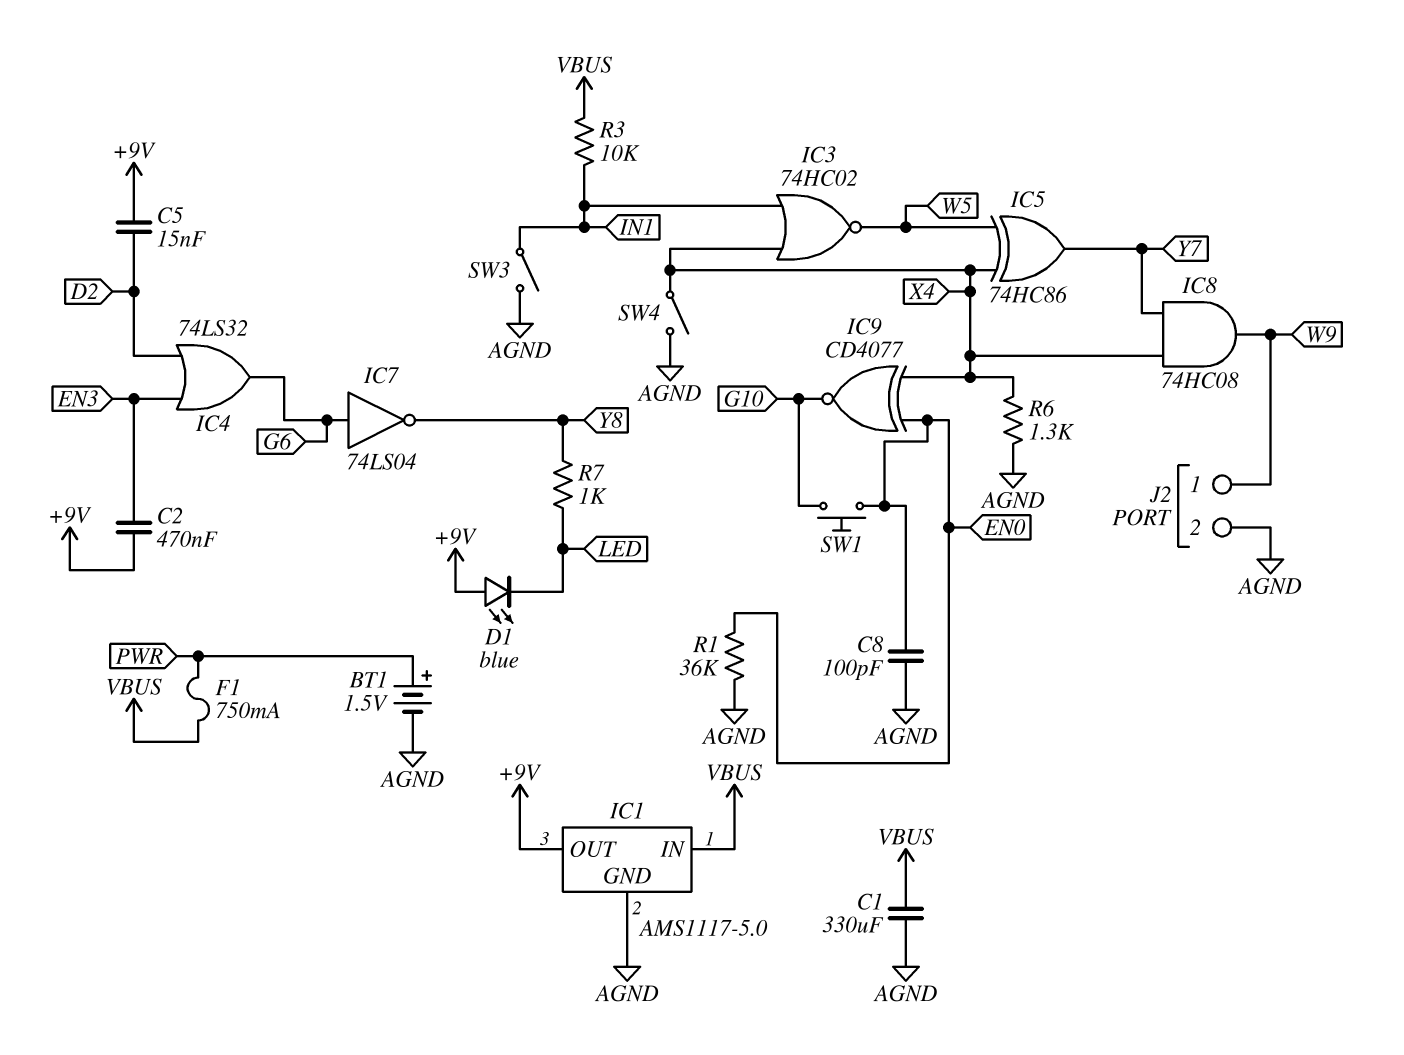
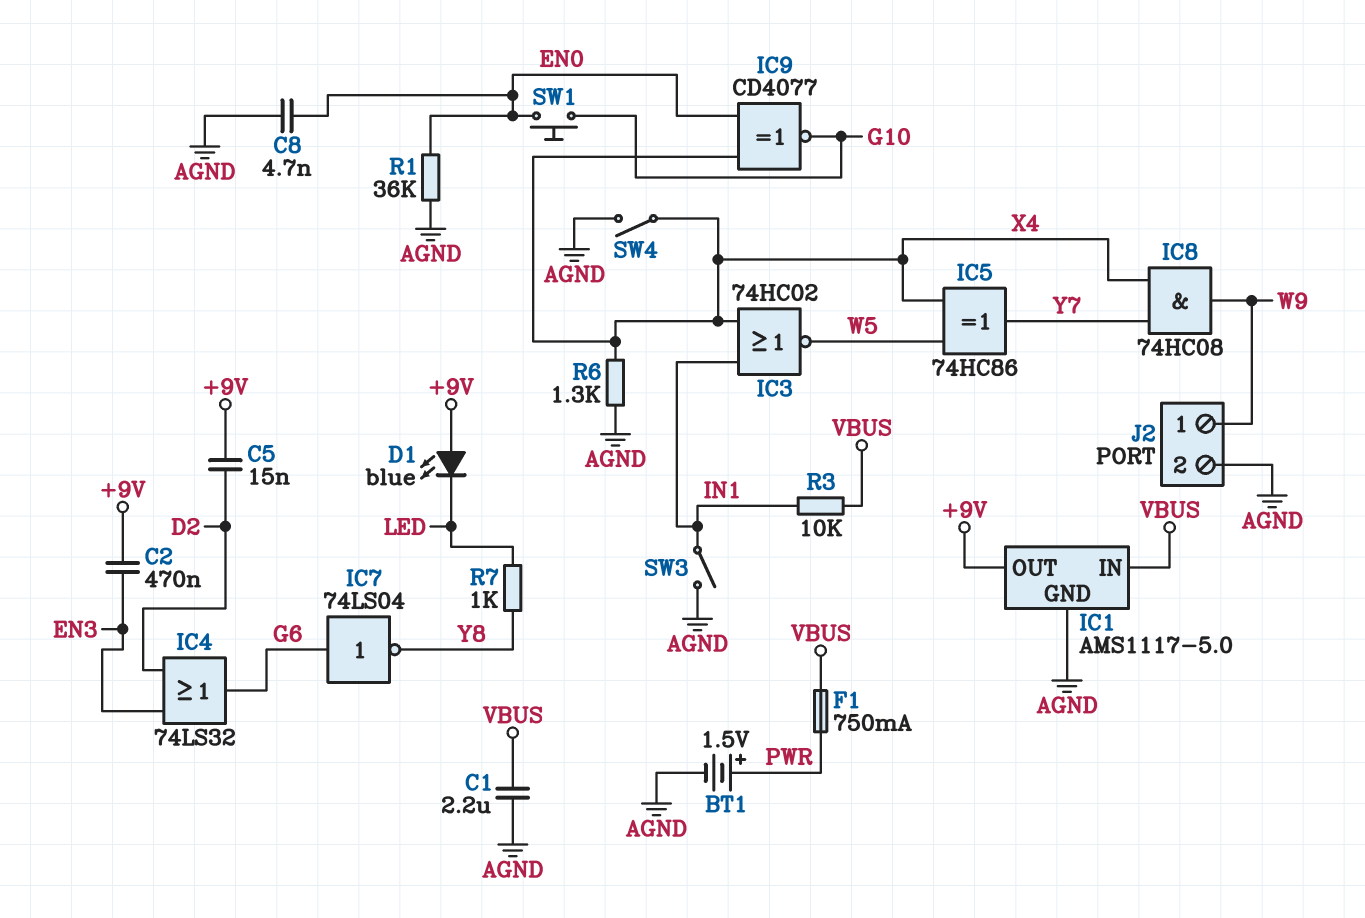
C1: 330uF (AGND, VBUS) -> 2.2uF (AGND, VBUS)
C8: 100pF (AGND, EN0) -> 4.7nF (AGND, EN0)

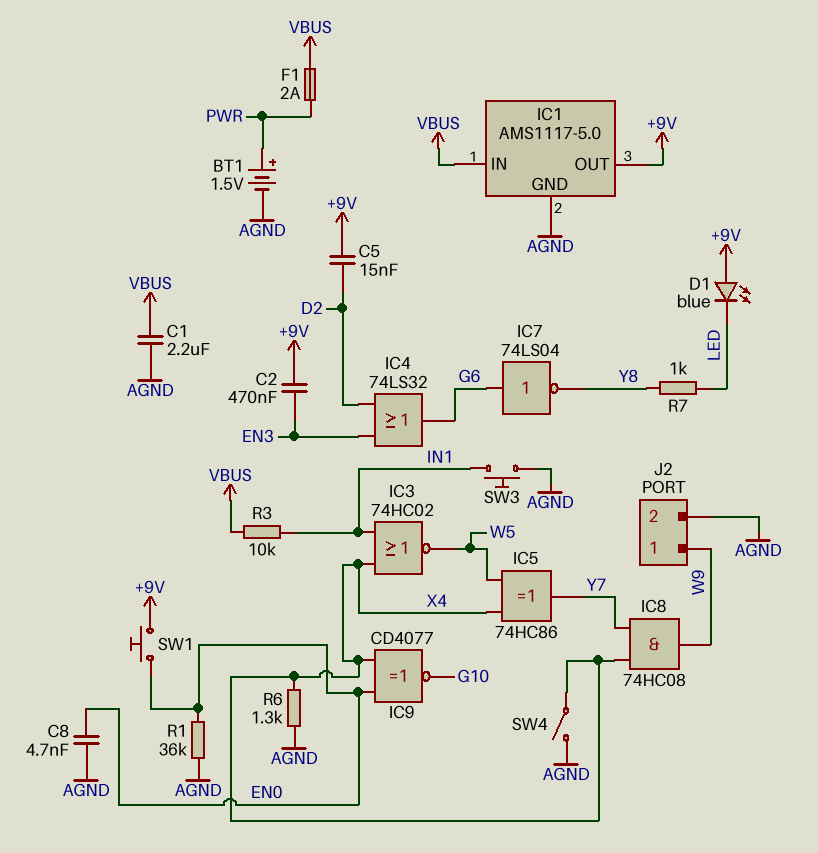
F1: 750mA (PWR, VBUS) -> 2A (PWR, VBUS)
SW1: button (EN0, G10) -> button (+9V, EN0)
SW3: switch (AGND, IN1) -> button (AGND, IN1)

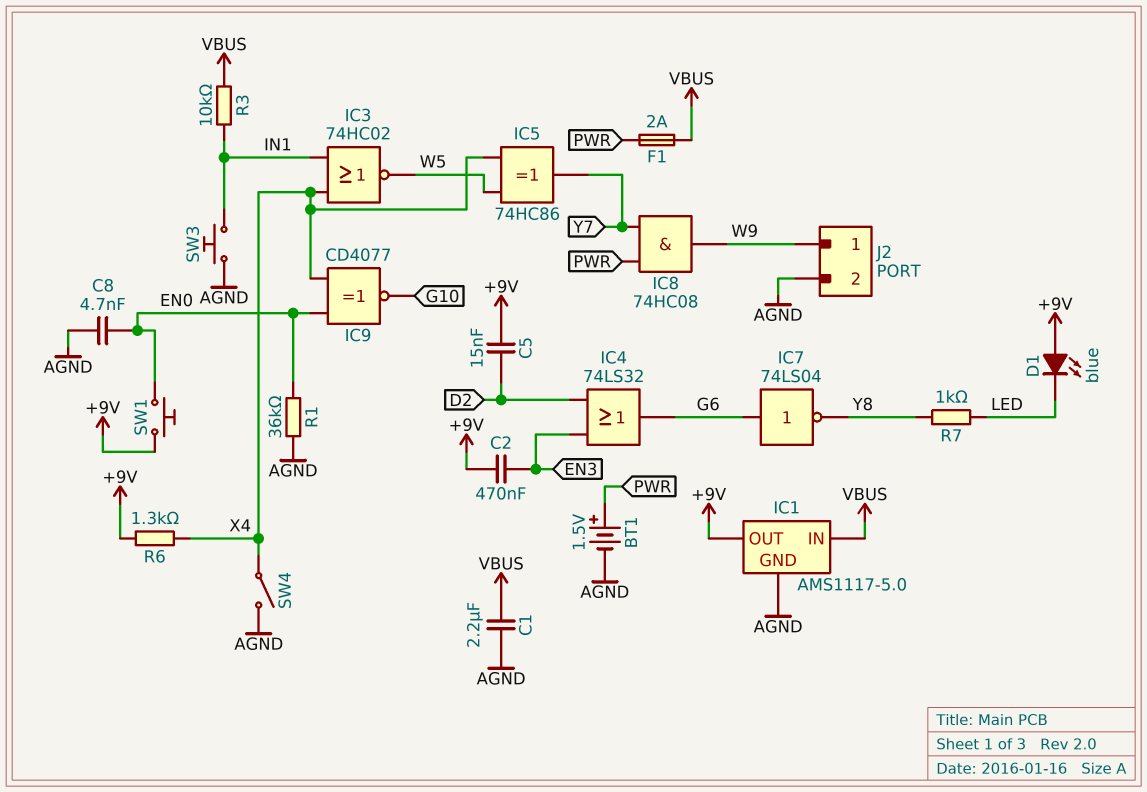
IC8: AND 74HC08 (in X4, in Y7, out W9) -> AND 74HC08 (in PWR, in Y7, out W9)
R6: 1.3k (AGND, X4) -> 1.3k (+9V, X4)

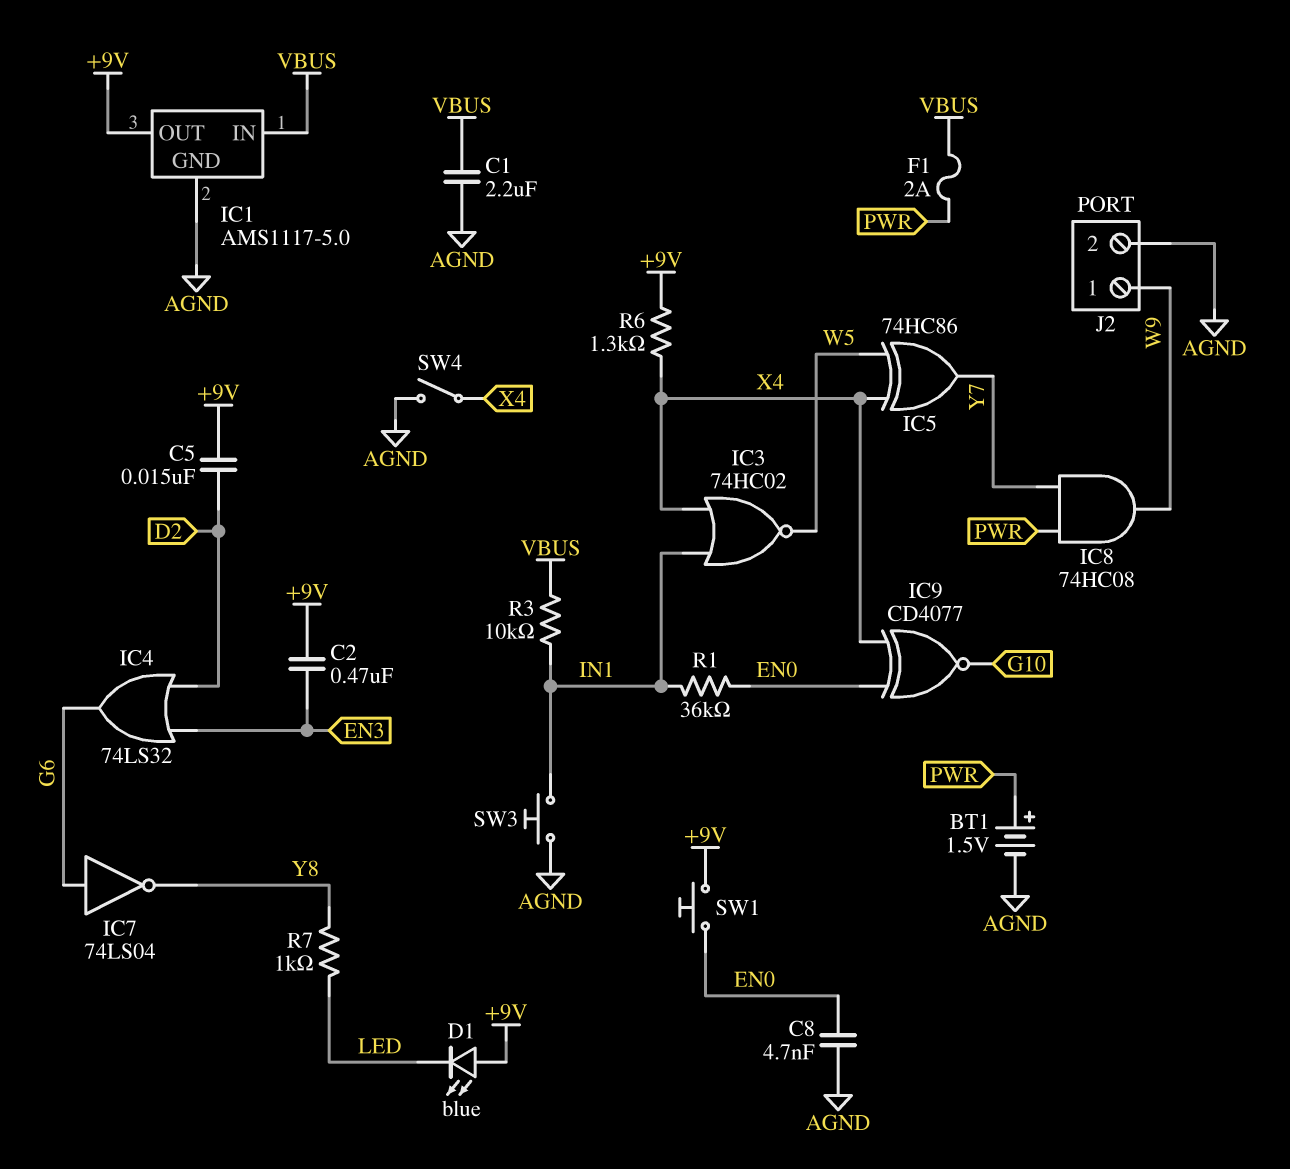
R1: 36k (AGND, EN0) -> 36k (EN0, IN1)

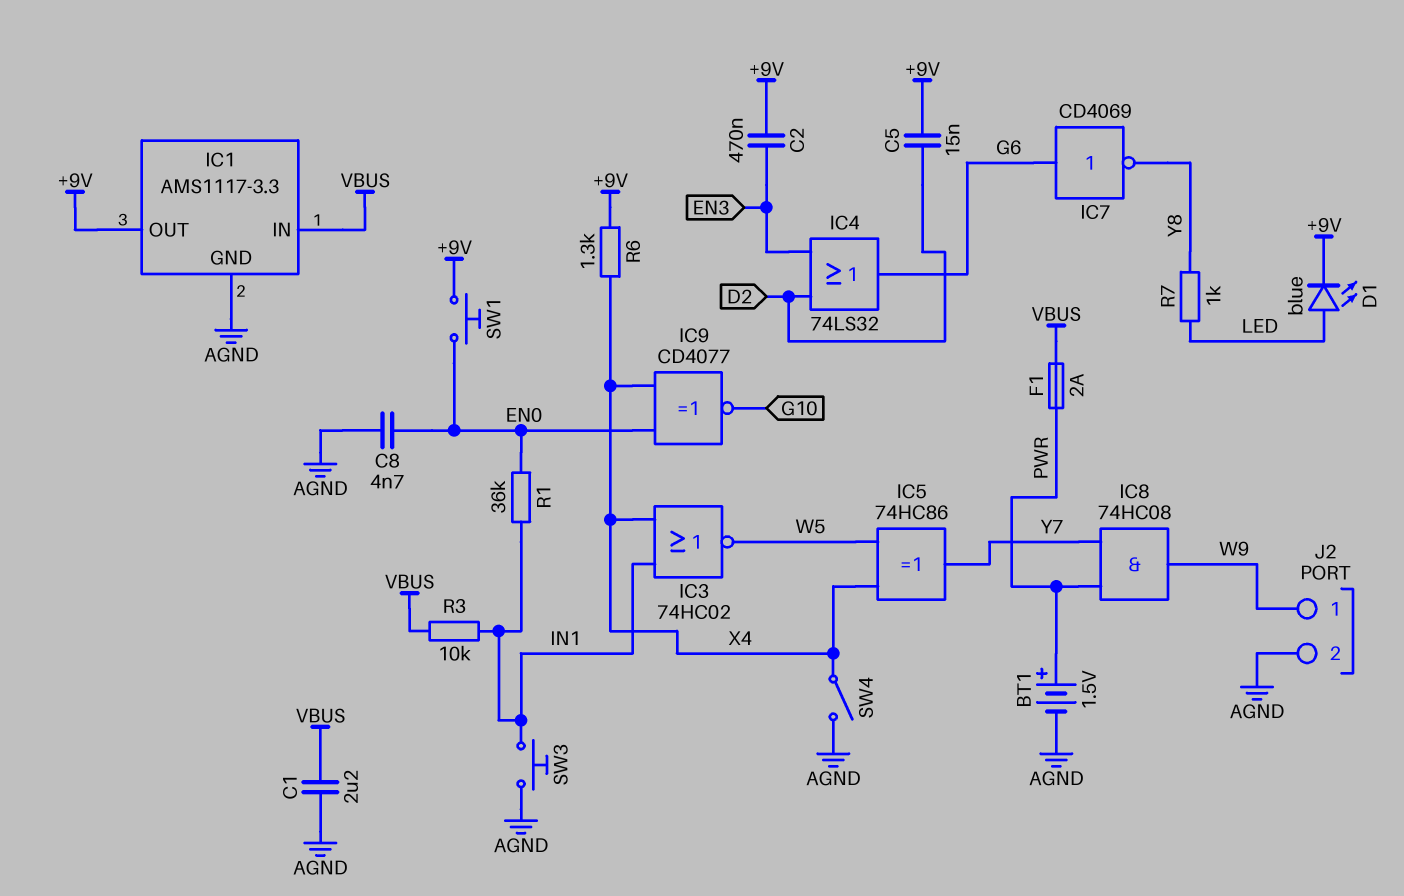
D1: LED blue (A +9V, K LED) -> LED blue (A LED, K +9V)
IC1: AMS1117-5.0 -> AMS1117-3.3
IC7: NOT 74LS04 (in G6, out Y8) -> NOT CD4069 (in G6, out Y8)

